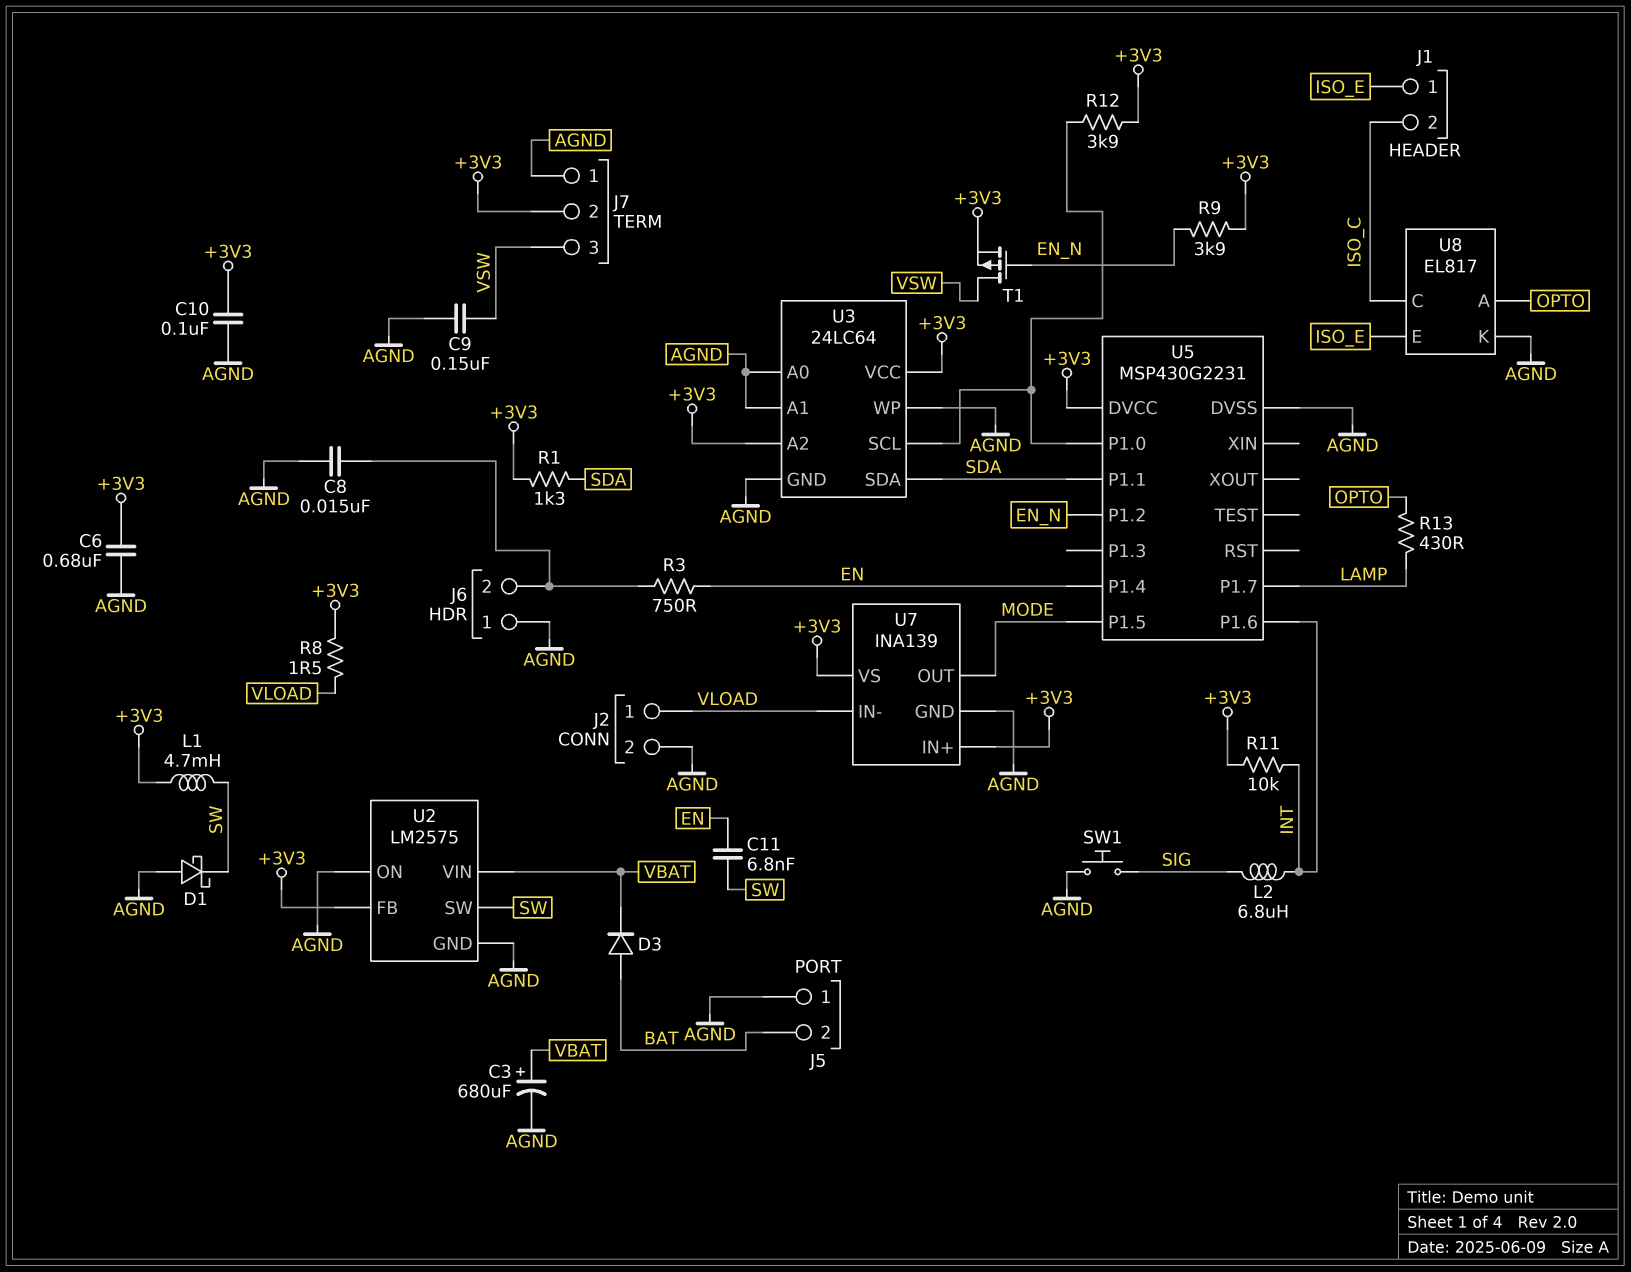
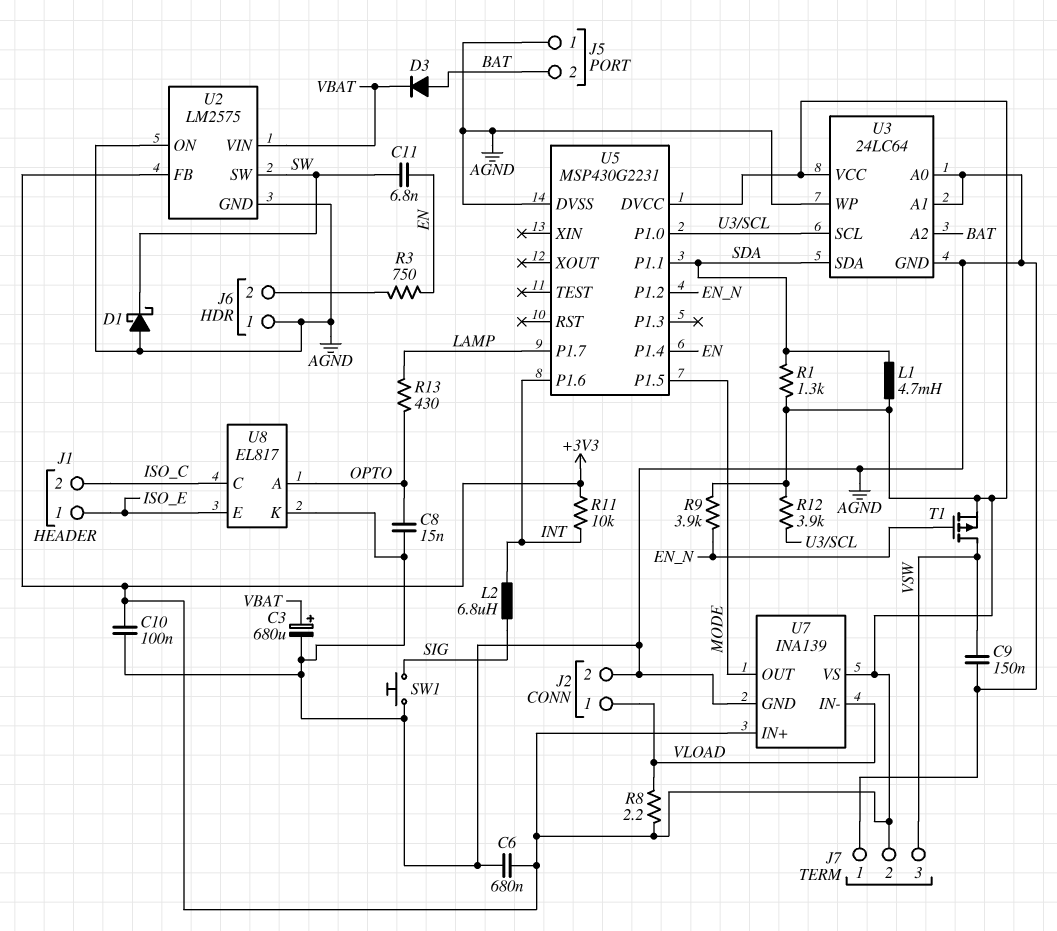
C8: 15nF (AGND, J6/2) -> 15nF (AGND, OPTO)
L1: 4.7mH (+3V3, SW) -> 4.7mH (+3V3, SDA)
R8: 1.5 (+3V3, VLOAD) -> 2.2 (+3V3, VLOAD)
U3 pin A2: +3V3 -> BAT

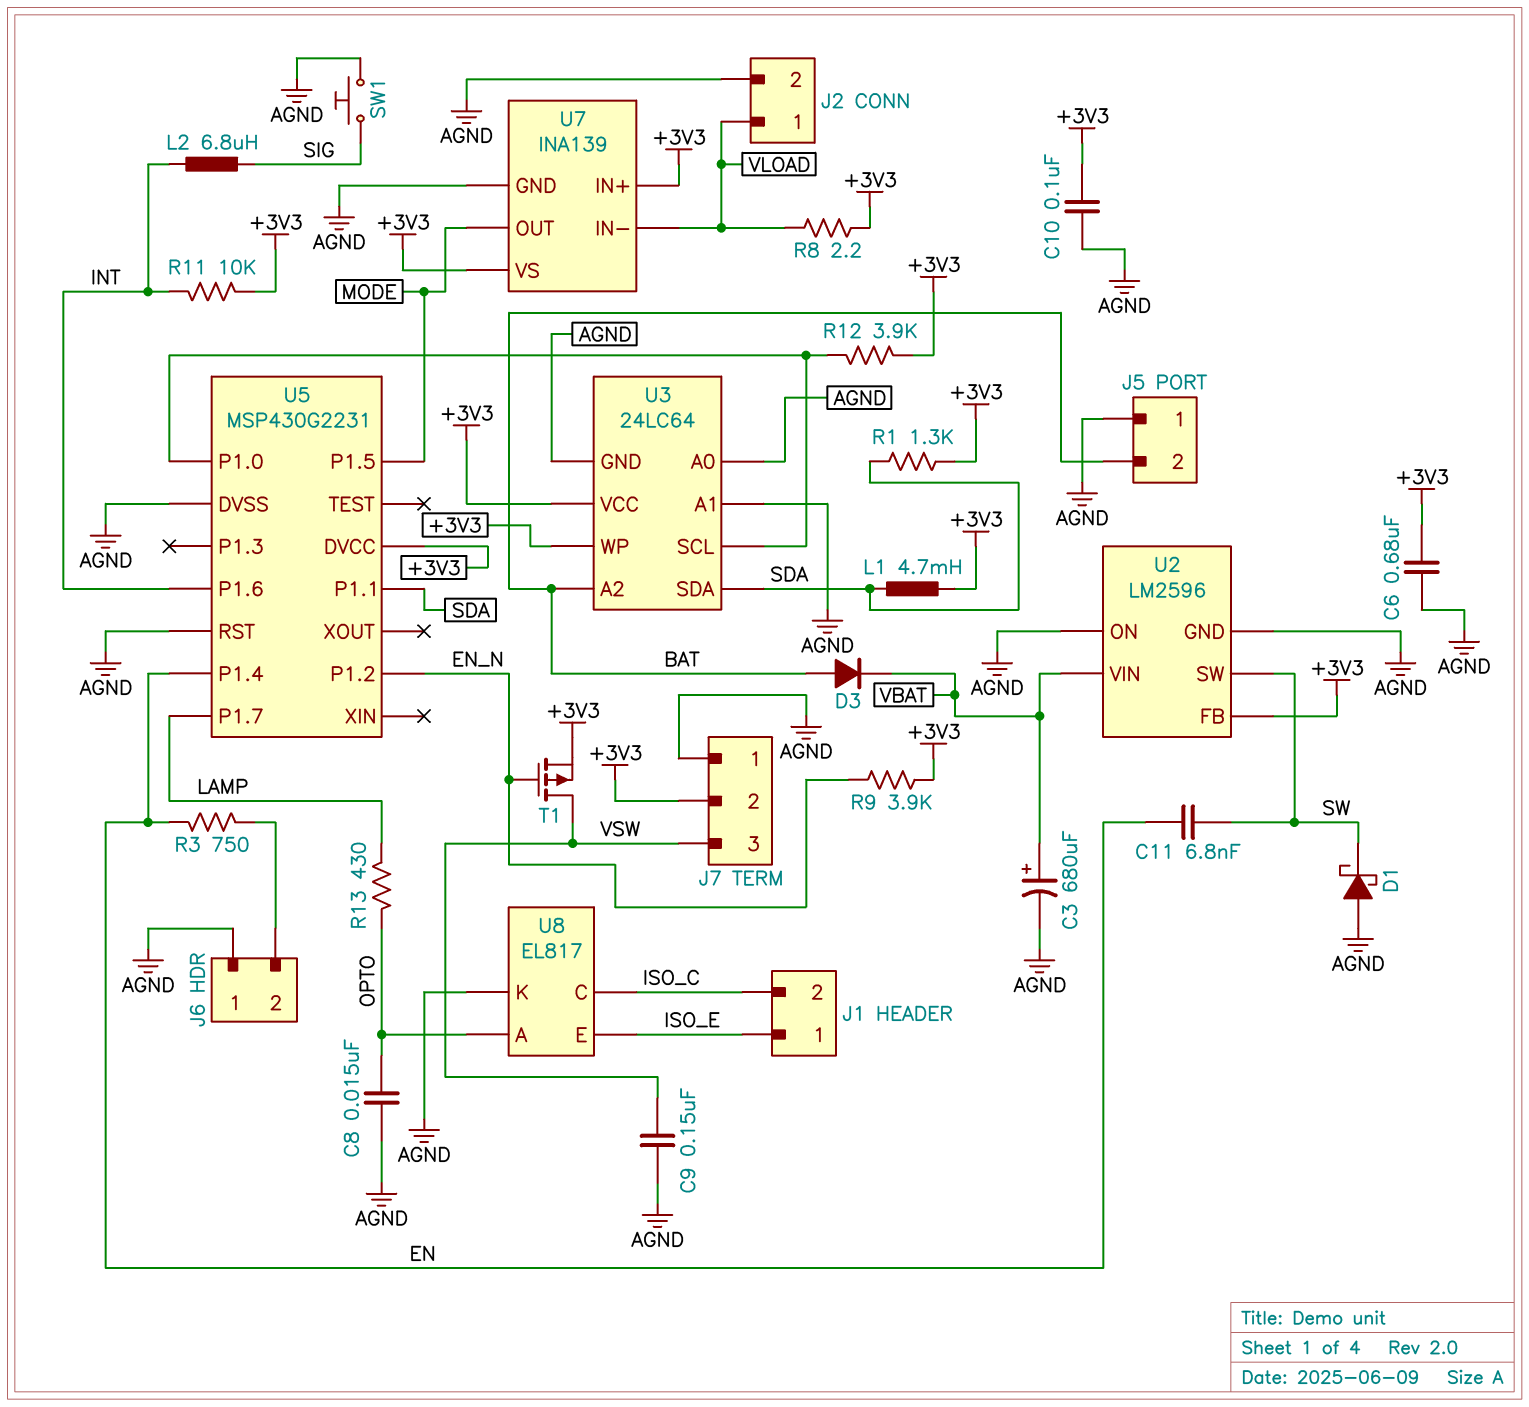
U2: LM2575 -> LM2596
U3 pin WP: AGND -> +3V3
U5 pin RST: none -> AGND

